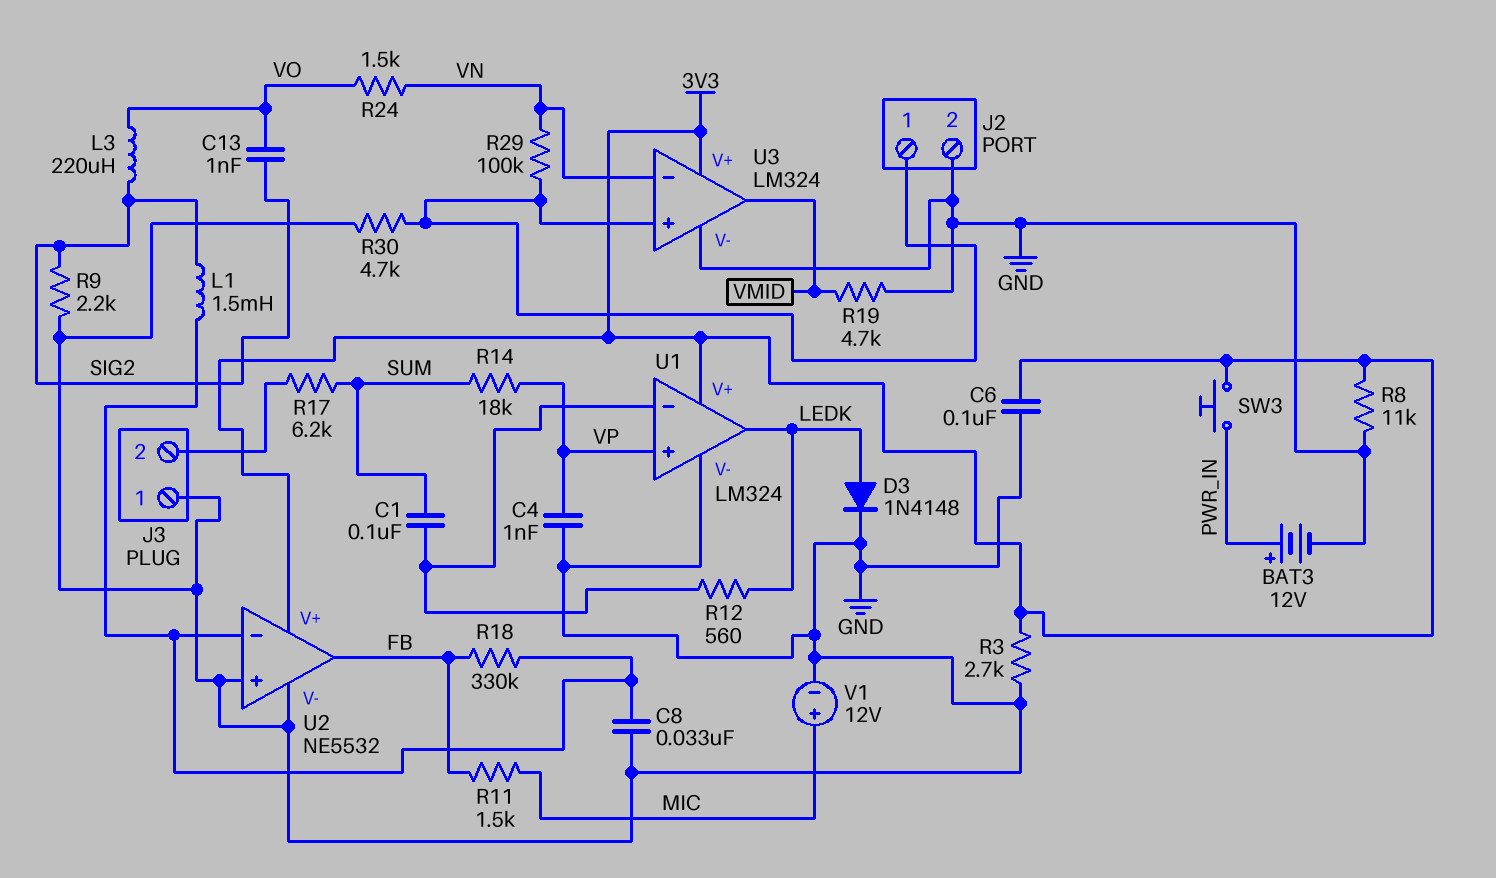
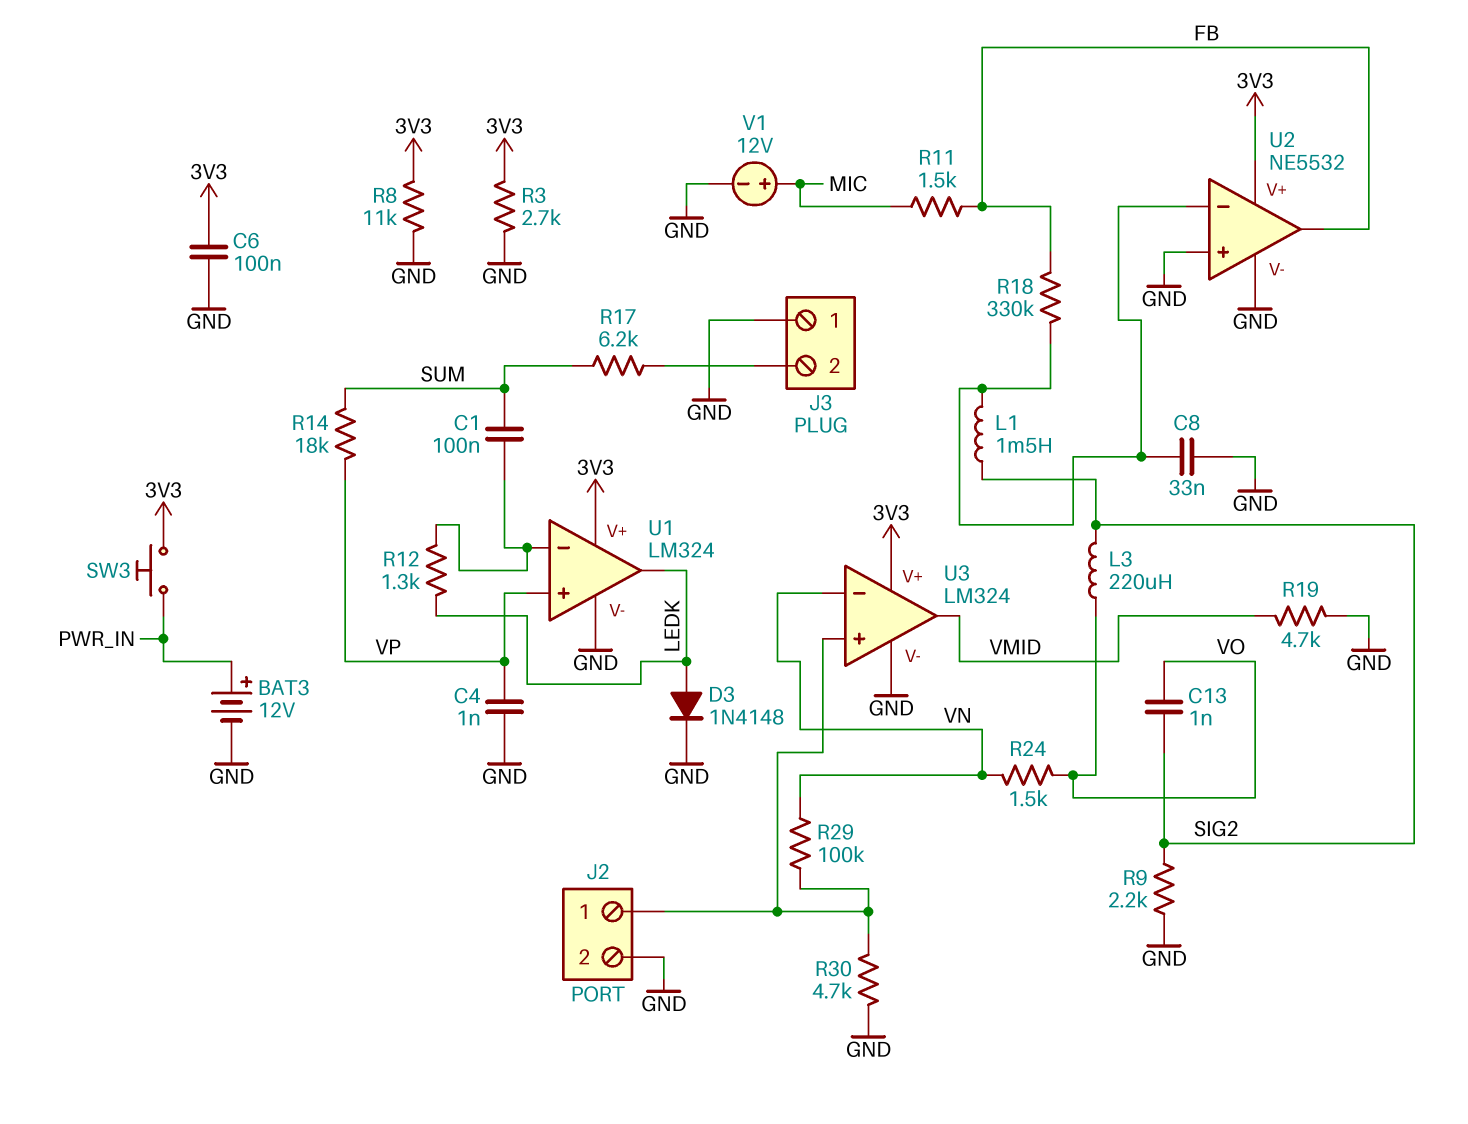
R12: 560 (LEDK, U1/in-) -> 1.3k (LEDK, U1/in-)

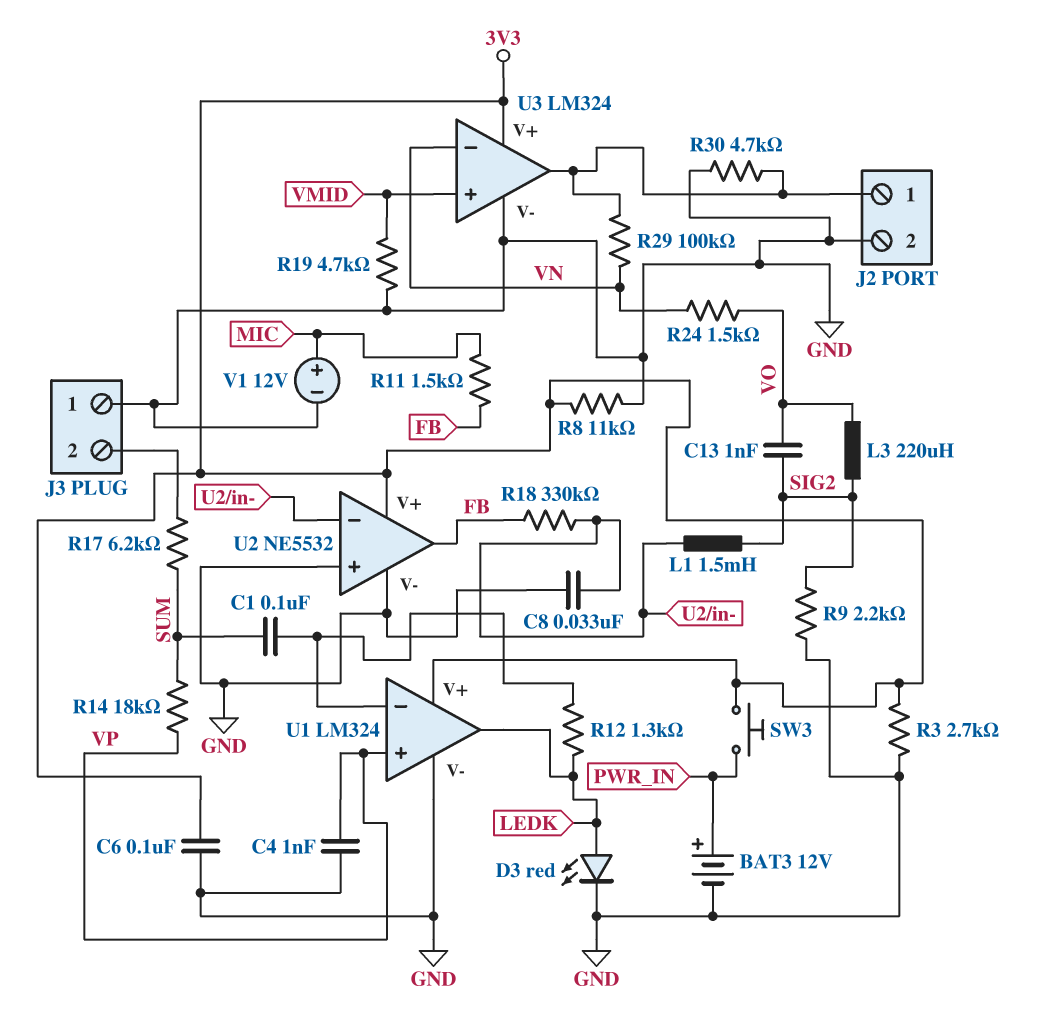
D3: diode 1N4148 (A LEDK, K GND) -> LED red (A LEDK, K GND)
U3 pin in+: J2/1 -> VMID
U3 pin out: VMID -> J2/1

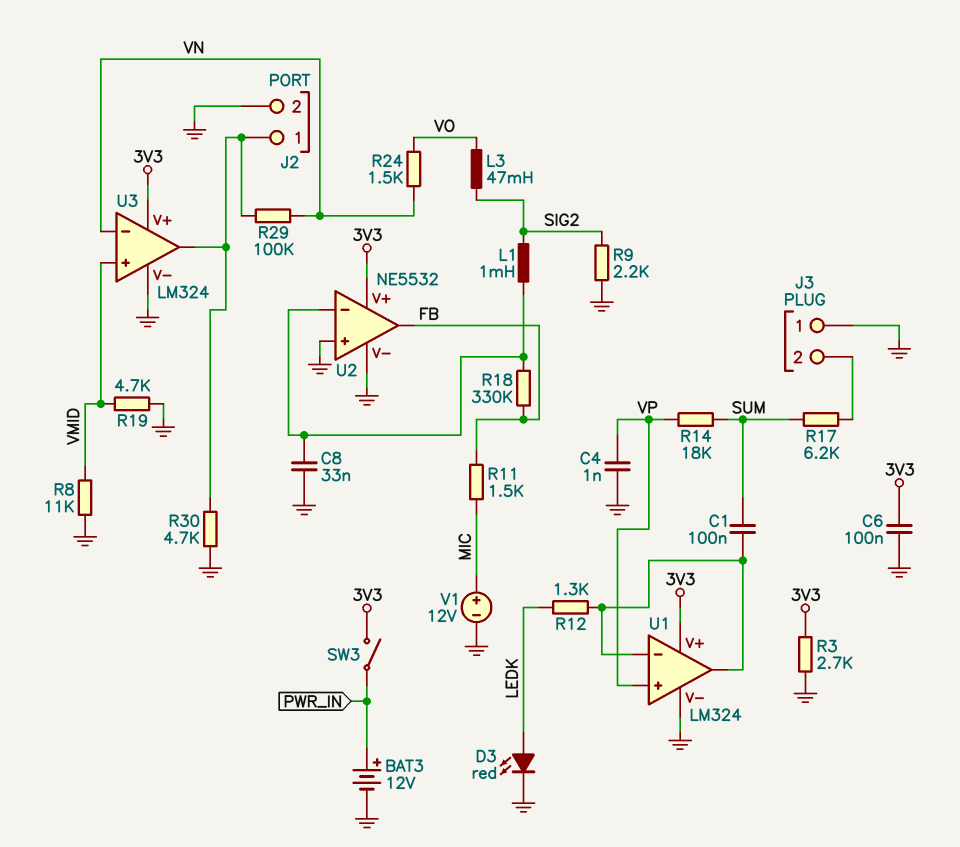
C13: 1nF (SIG2, VO) -> none
L1: 1.5mH (SIG2, U2/in-) -> 1mH (SIG2, U2/in-)
L3: 220uH (SIG2, VO) -> 47mH (SIG2, VO)
R8: 11k (3V3, GND) -> 11k (GND, VMID)
SW3: button (3V3, PWR_IN) -> switch (3V3, PWR_IN)
U1 pin out: LEDK -> U1/in-

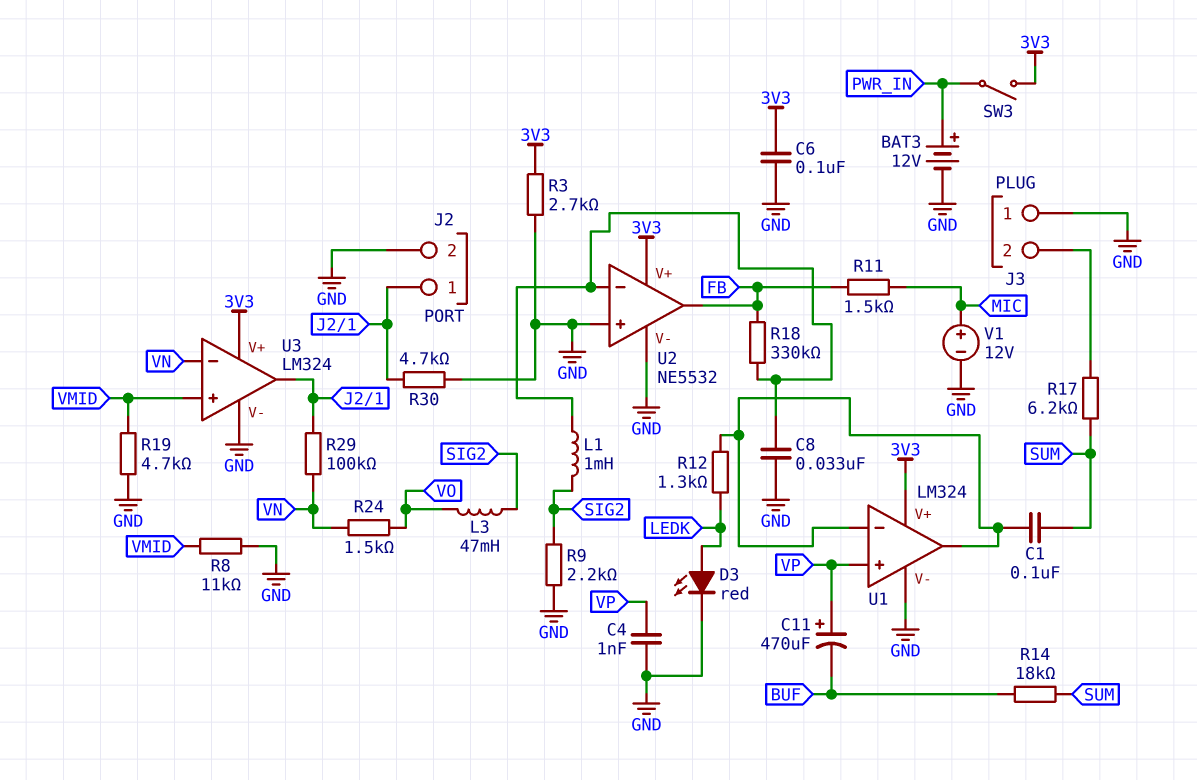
C11: none -> 470uF (plus VP, minus BUF)
R14: 18k (SUM, VP) -> 18k (BUF, SUM)

